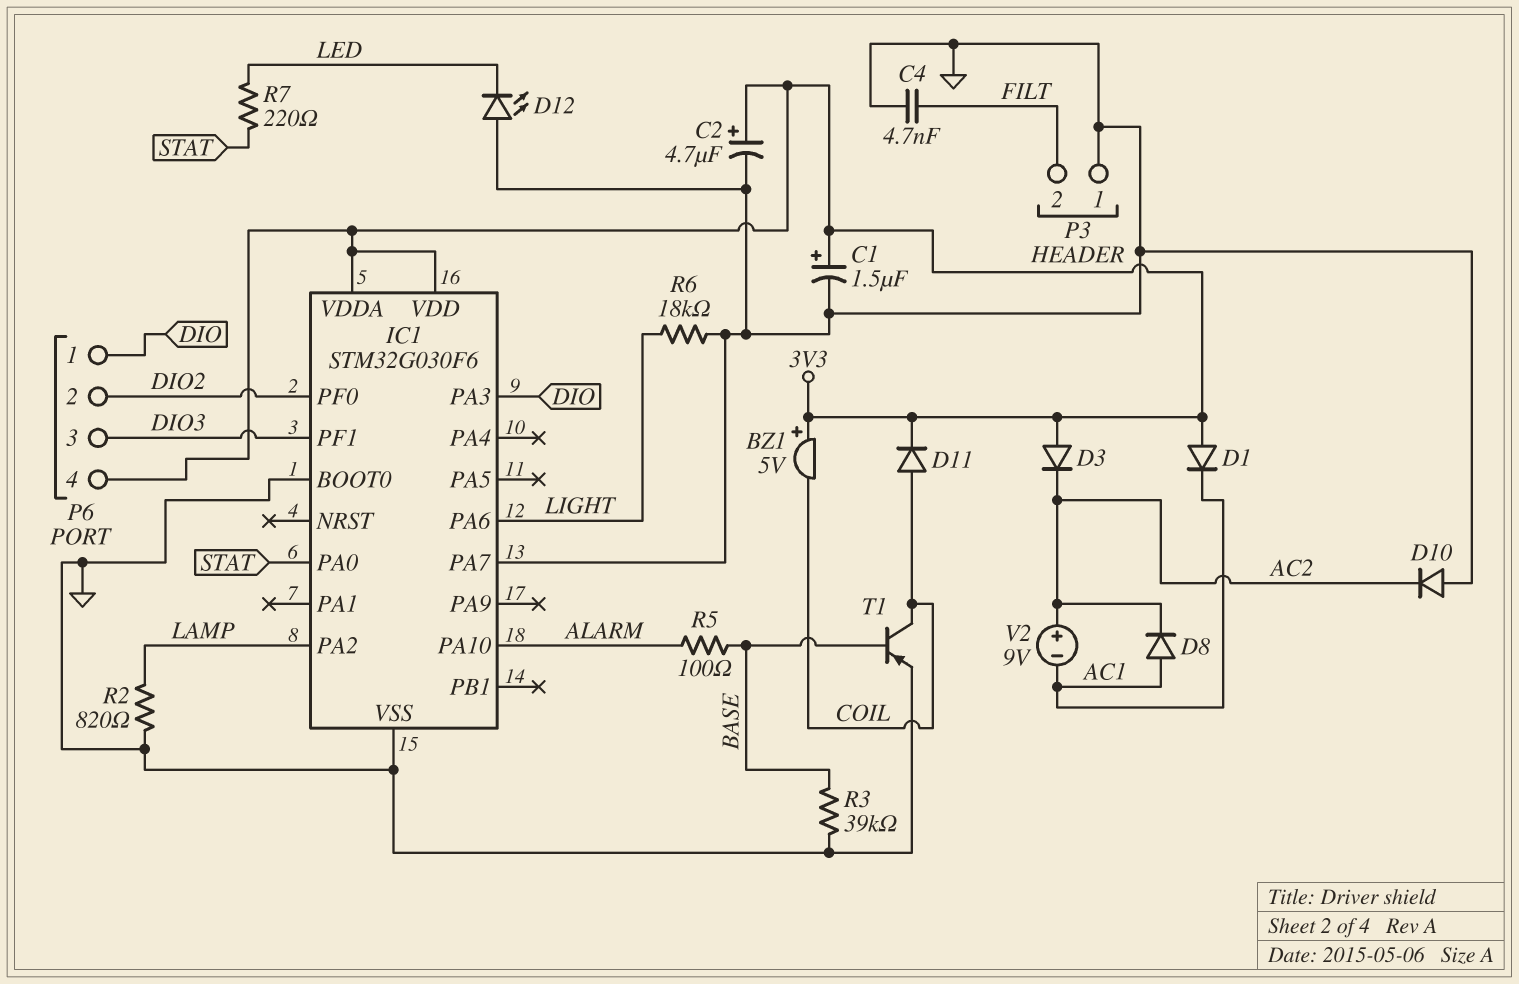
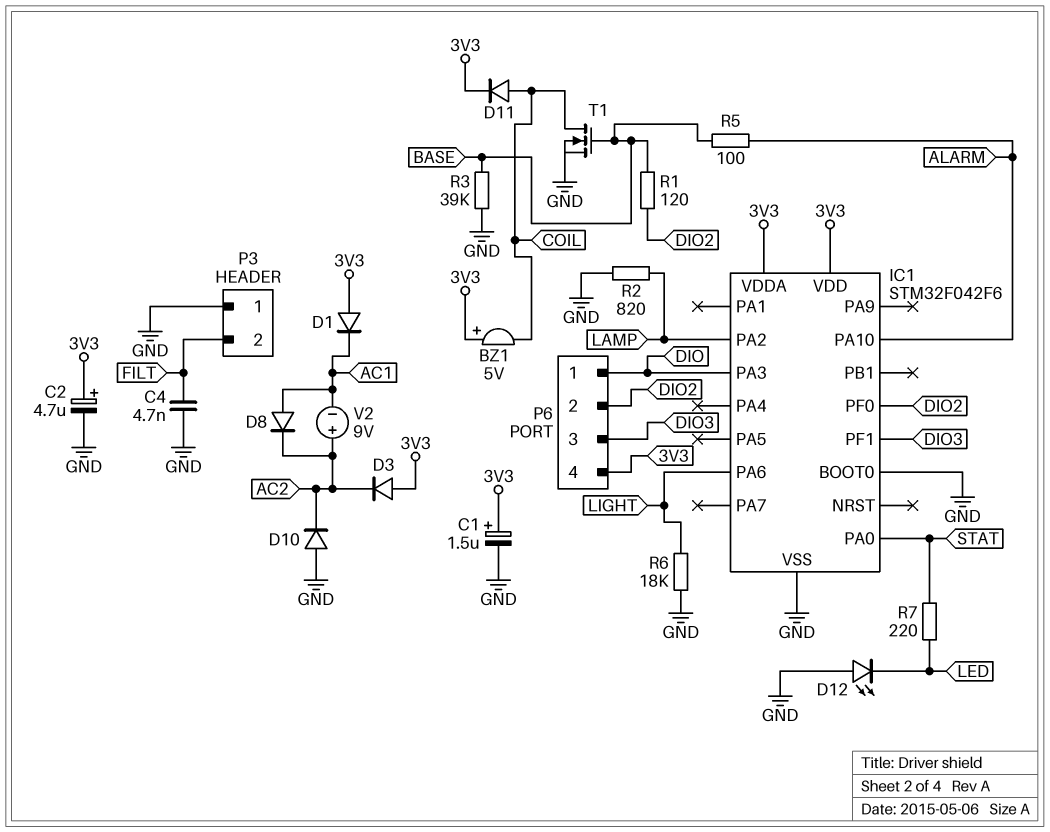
IC1: STM32G030F6 -> STM32F042F6
IC1 pin PA7: GND -> none
R1: none -> 120 (BASE, DIO2)
T1: PNP (B BASE, C COIL, E GND) -> NMOS (G BASE, D COIL, S GND)

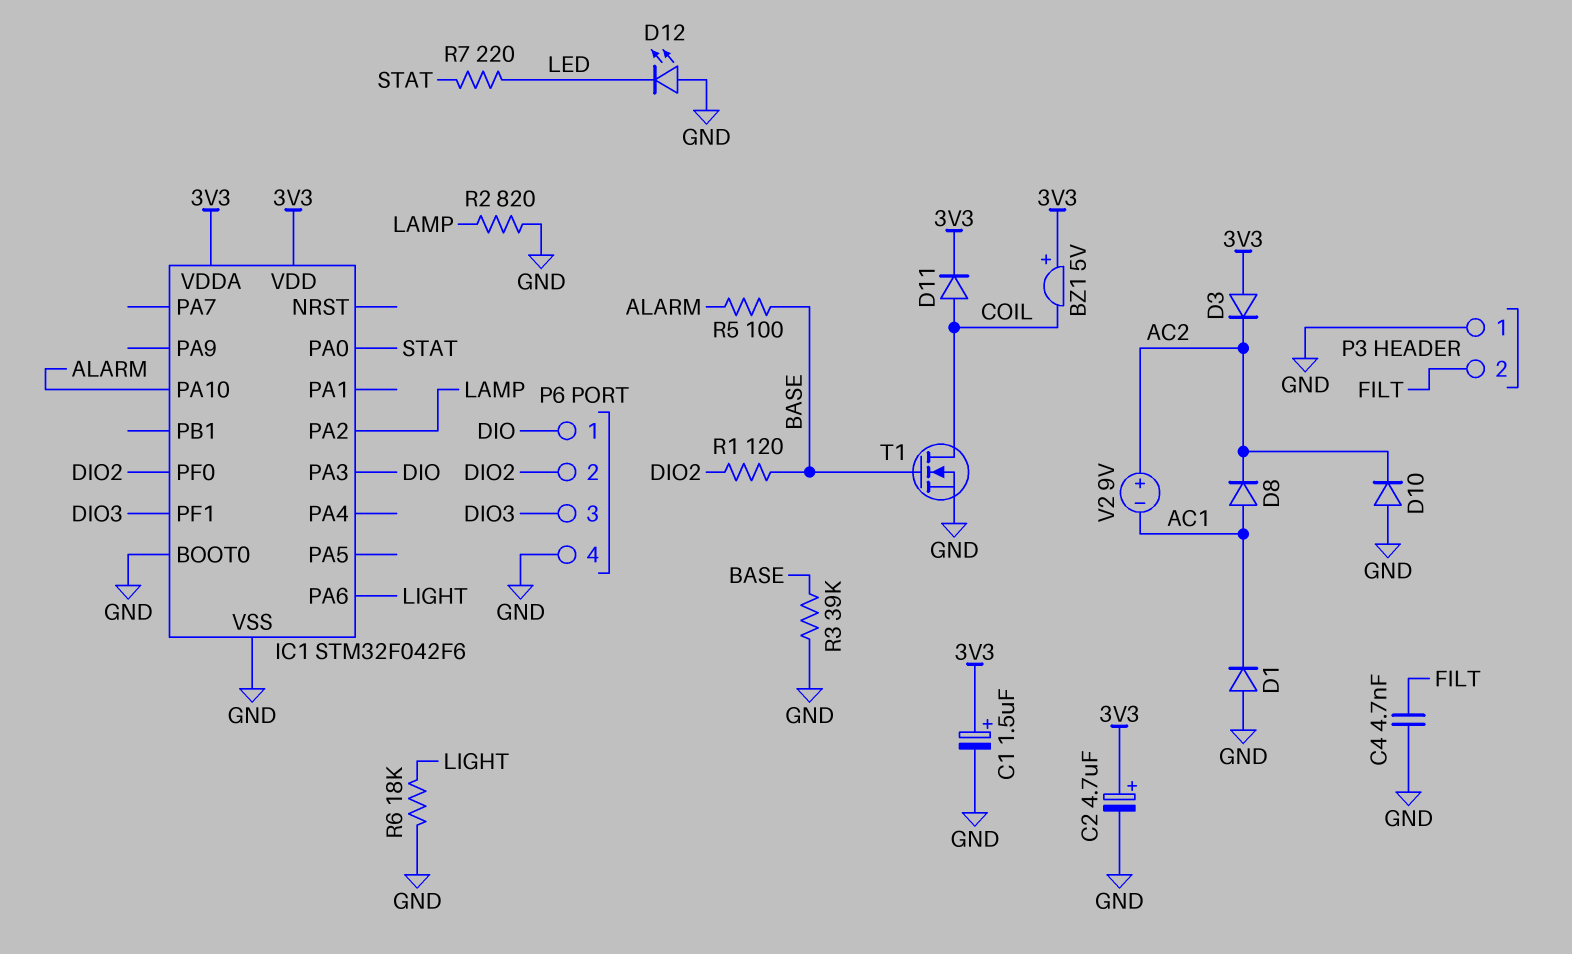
D1: diode (A 3V3, K AC1) -> diode (A GND, K AC1)
P6 pin 4: 3V3 -> GND

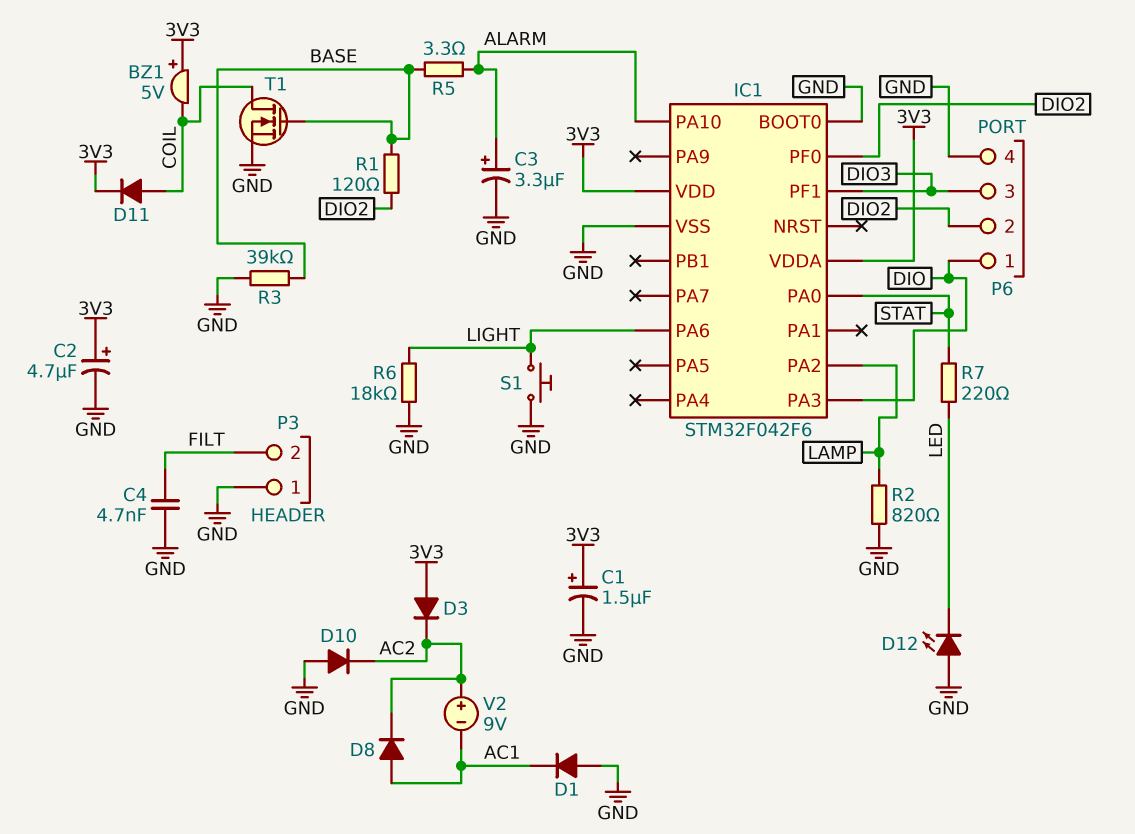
C3: none -> 3.3uF (plus ALARM, minus GND)
R5: 100 (ALARM, BASE) -> 3.3 (ALARM, BASE)
S1: none -> button (GND, LIGHT)

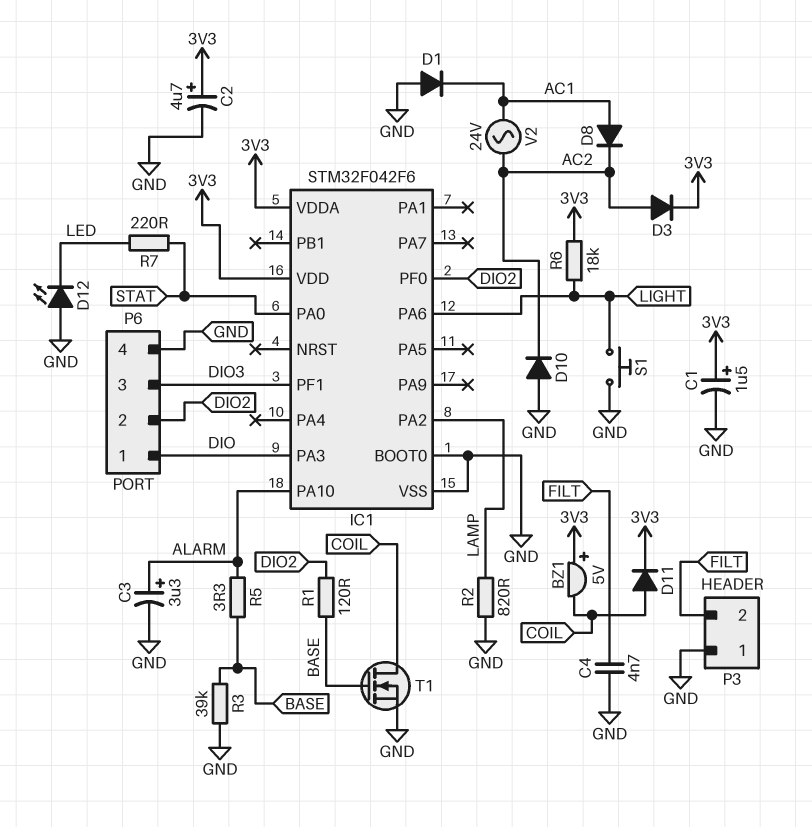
D3: diode (A 3V3, K AC2) -> diode (A AC2, K 3V3)
R6: 18k (GND, LIGHT) -> 18k (3V3, LIGHT)
V2: 9V (plus AC2, minus AC1) -> AC 24V (AC1, AC2)

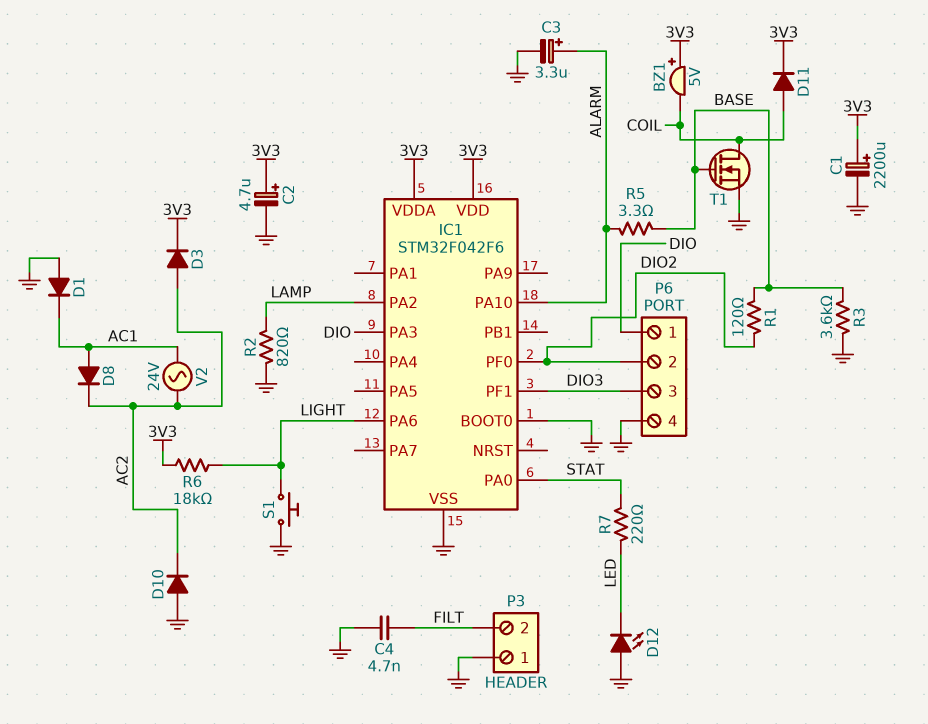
C1: 1.5uF (plus 3V3, minus GND) -> 2200uF (plus 3V3, minus GND)
R3: 39k (BASE, GND) -> 3.6k (BASE, GND)

